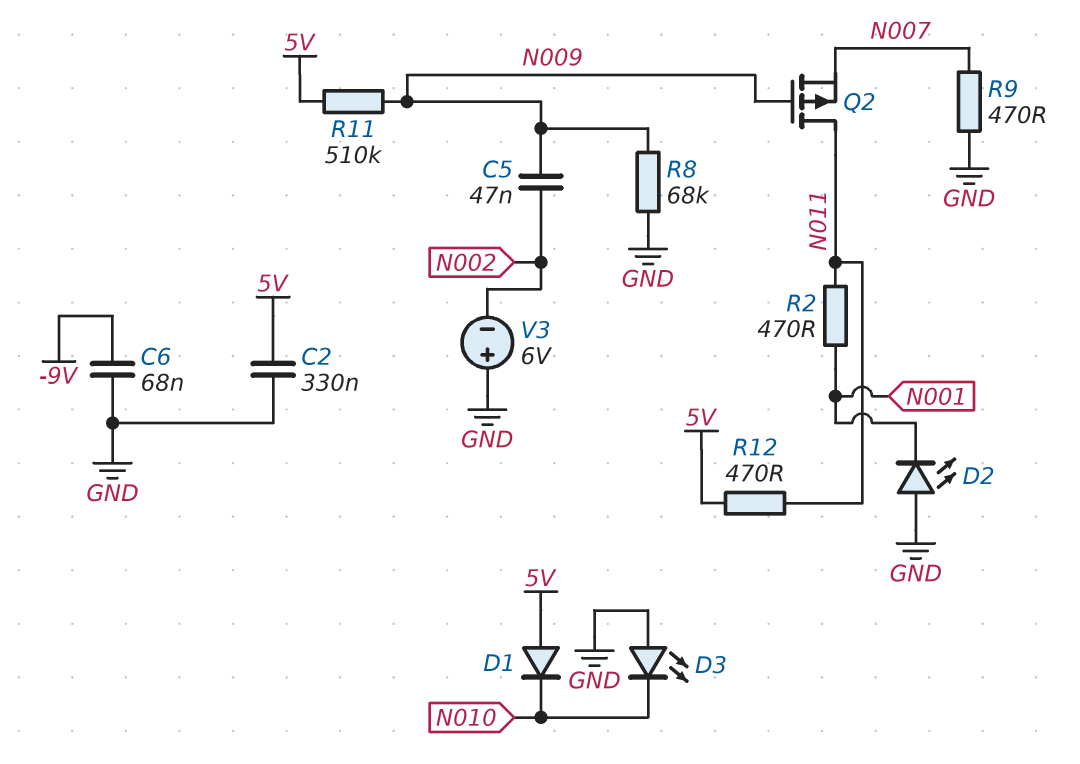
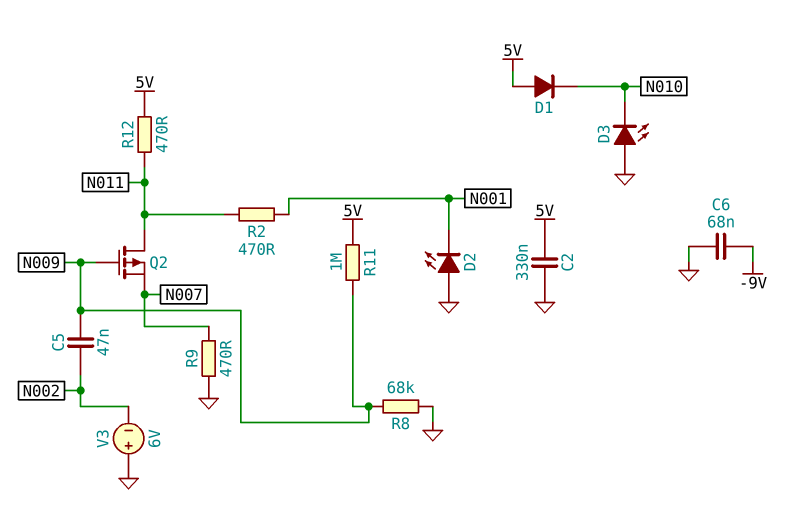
R11: 510k (5V, N009) -> 1M (5V, N009)

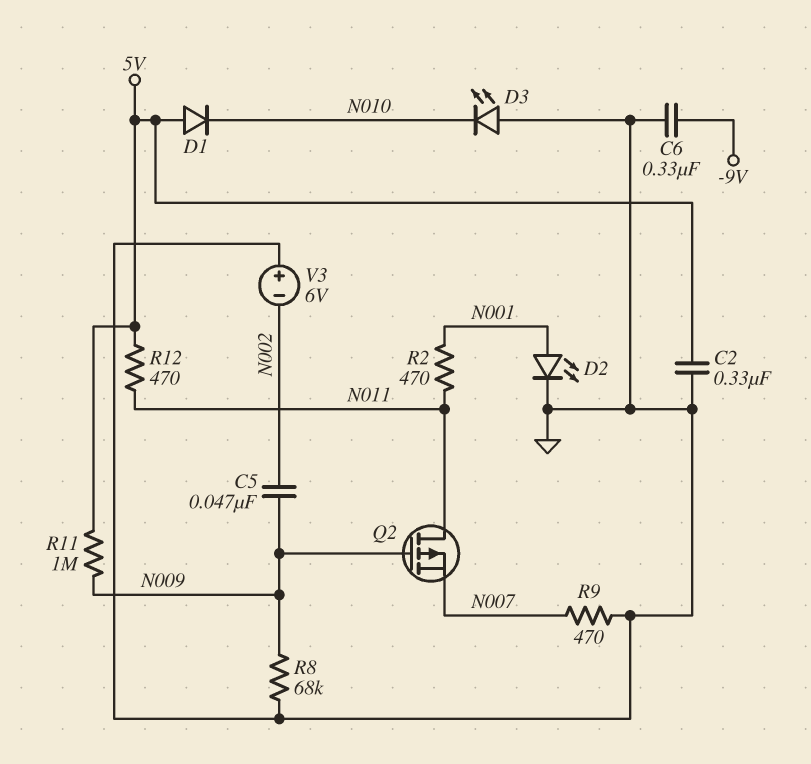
C6: 68nF (-9V, GND) -> 330nF (-9V, GND)
D2: LED (A GND, K N001) -> LED (A N001, K GND)

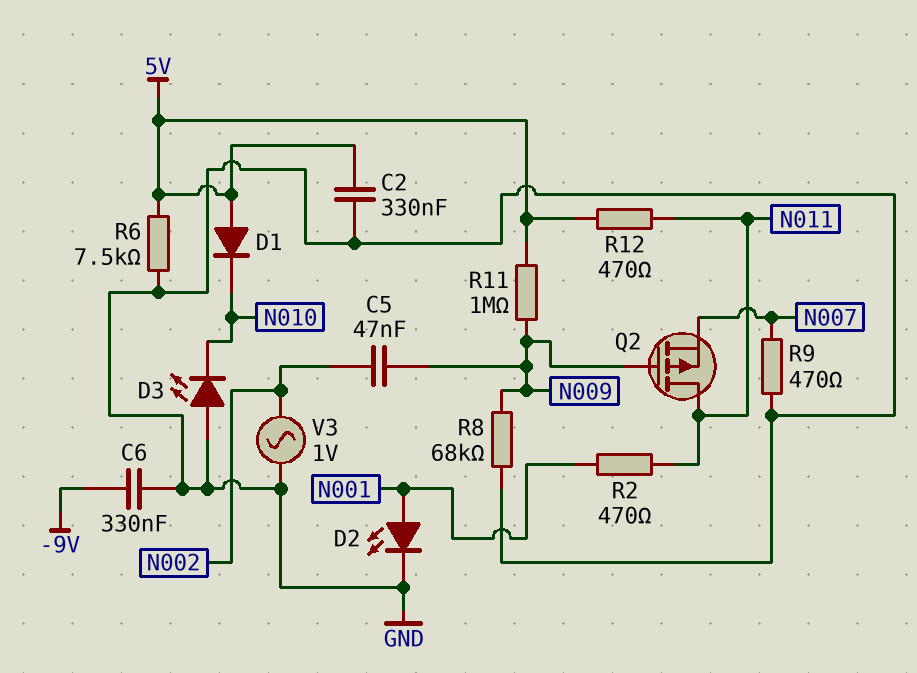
R6: none -> 7.5k (5V, GND)
V3: 6V (plus GND, minus N002) -> AC 1V (GND, N002)

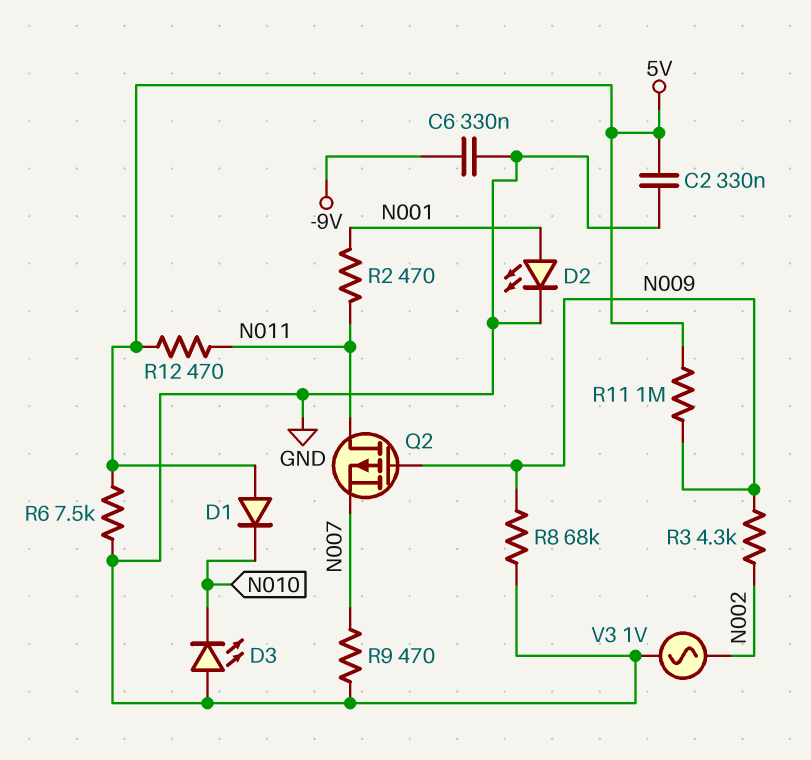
C5: 47nF (N002, N009) -> none
R3: none -> 4.3k (N002, N009)

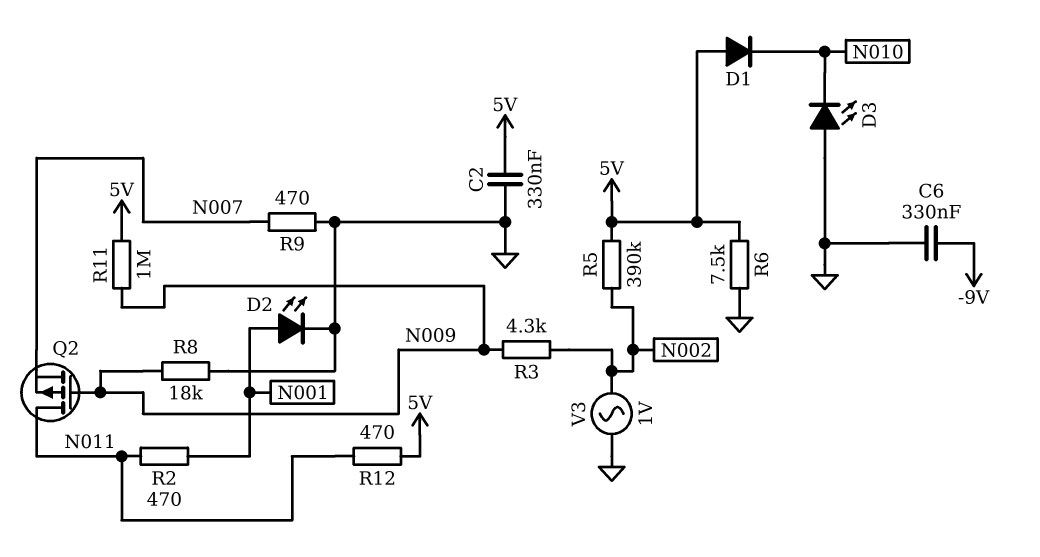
R5: none -> 390k (5V, N002)
R8: 68k (GND, N009) -> 18k (GND, N009)

